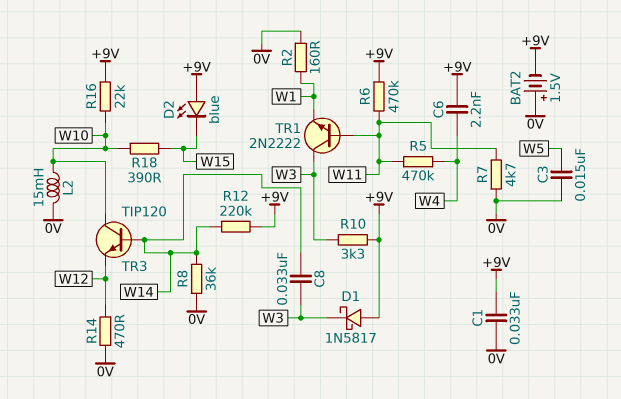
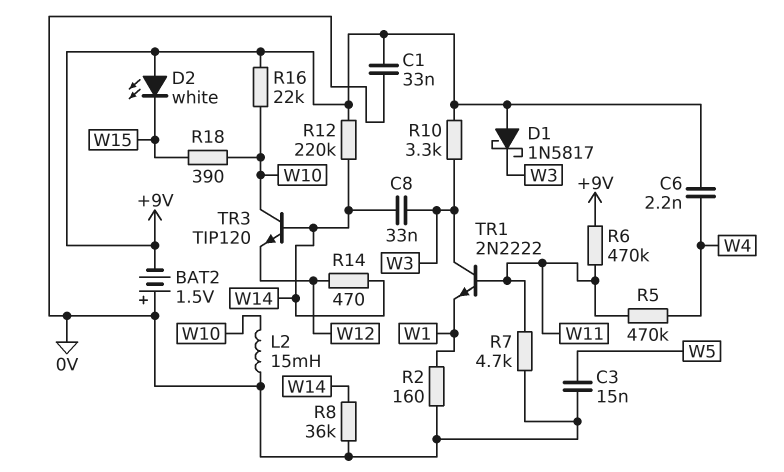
D2: LED blue (A +9V, K W15) -> LED white (A +9V, K W15)
R14: 470 (0V, W12) -> 470 (W12, W14)

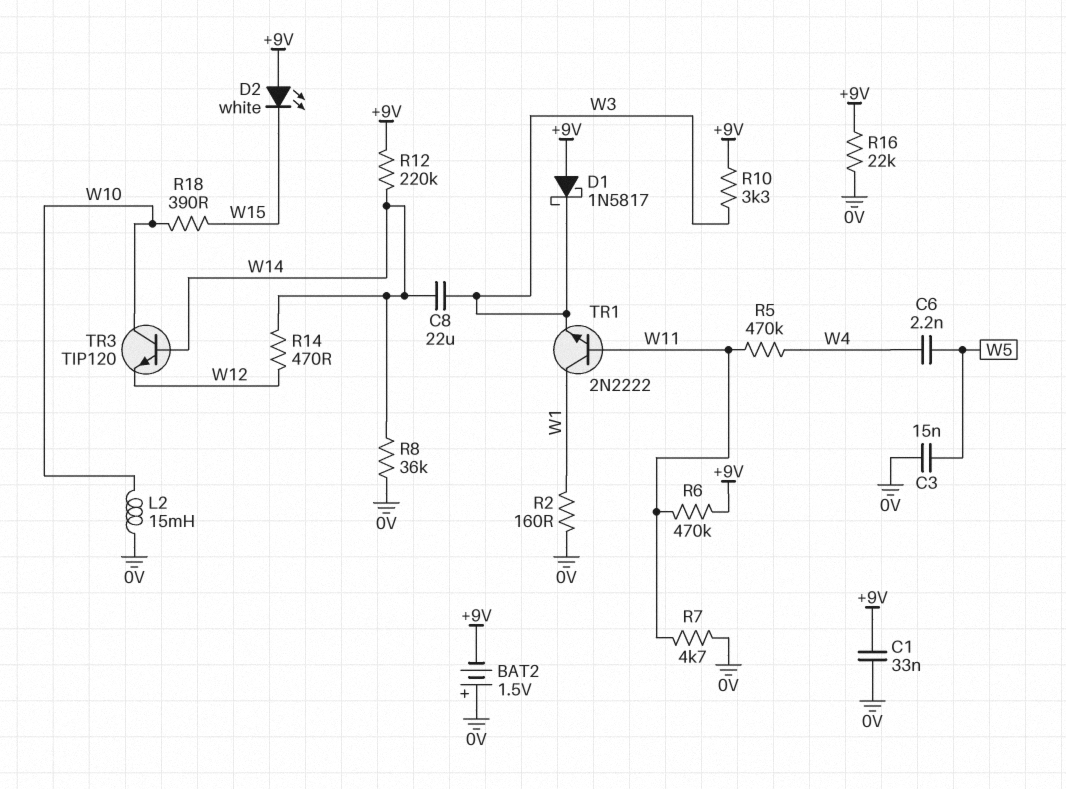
C6: 2.2nF (+9V, W4) -> 2.2nF (W4, W5)
C8: 33nF (W3, W14) -> 22uF (W3, W14)
R16: 22k (+9V, W10) -> 22k (+9V, 0V)
TR1: NPN 2N2222 (B W11, C W3, E W1) -> NPN 2N2222 (B W11, C W1, E W3)

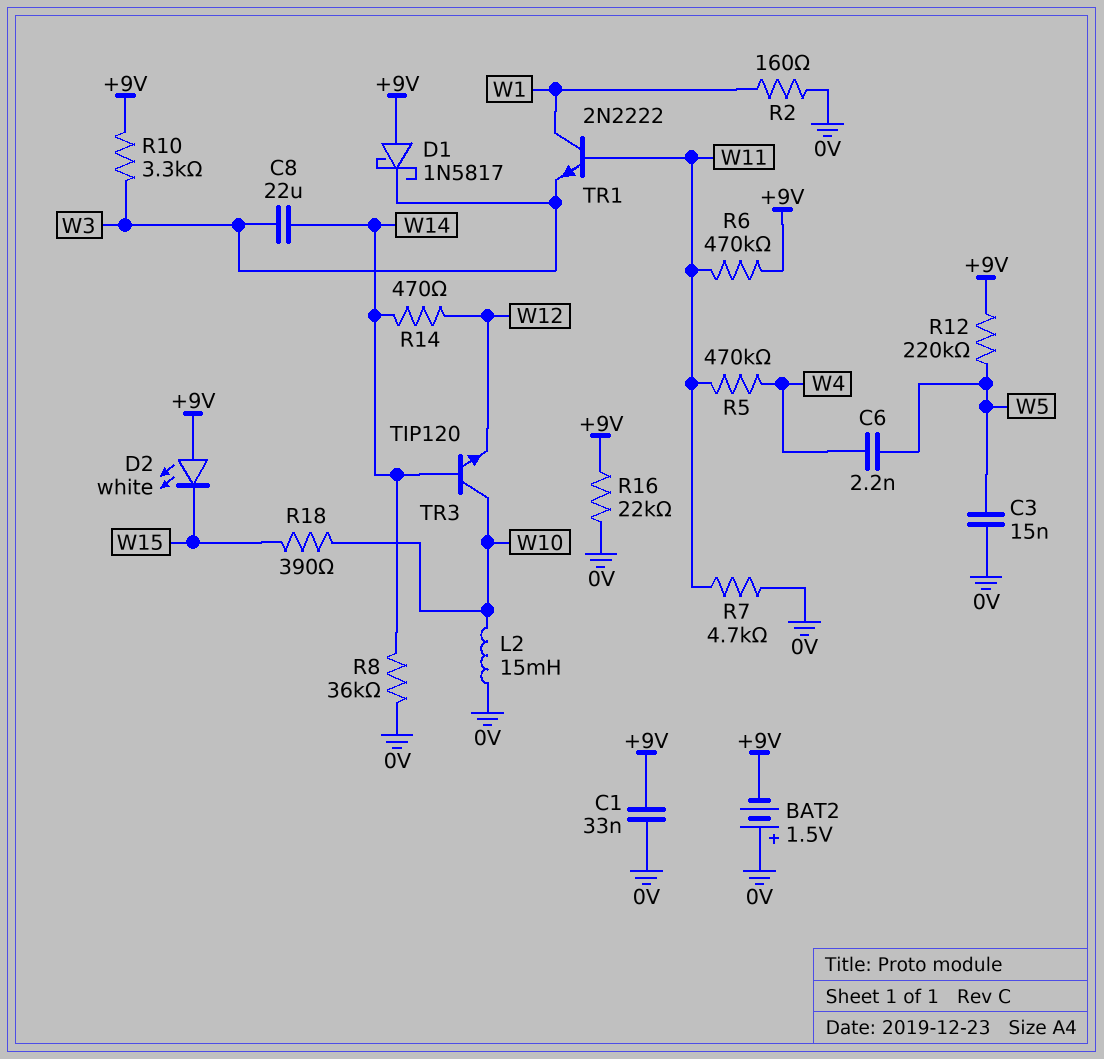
R12: 220k (+9V, W14) -> 220k (+9V, W5)

